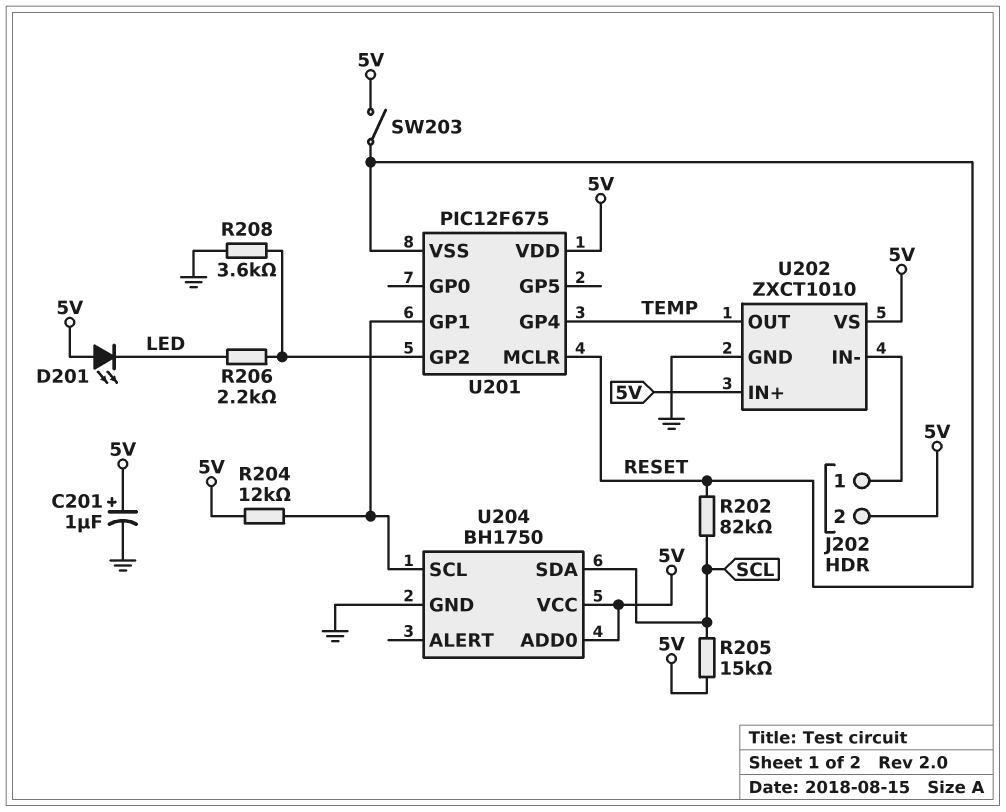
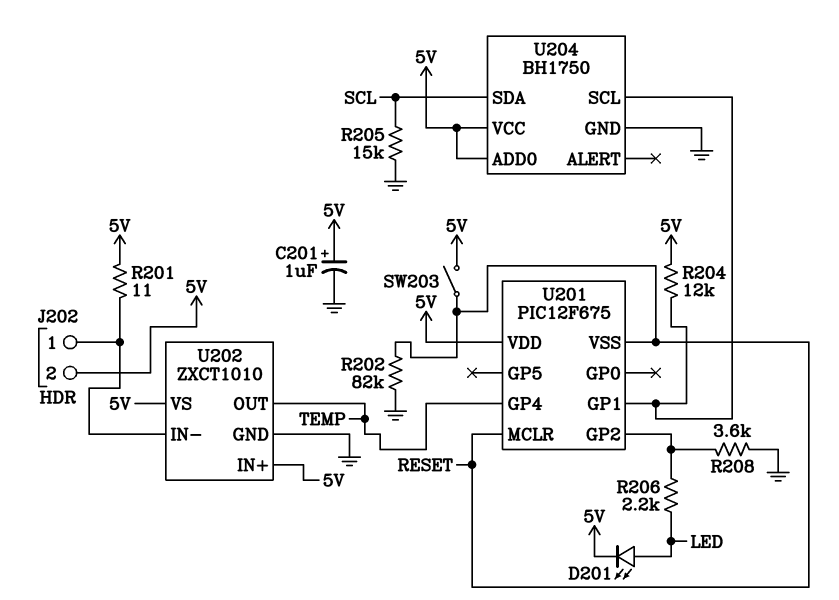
D201: LED (A 5V, K LED) -> LED (A LED, K 5V)
R201: none -> 11 (5V, J202/1)
R202: 82k (RESET, SCL) -> 82k (GND, RESET)
R205: 15k (5V, SCL) -> 15k (GND, SCL)

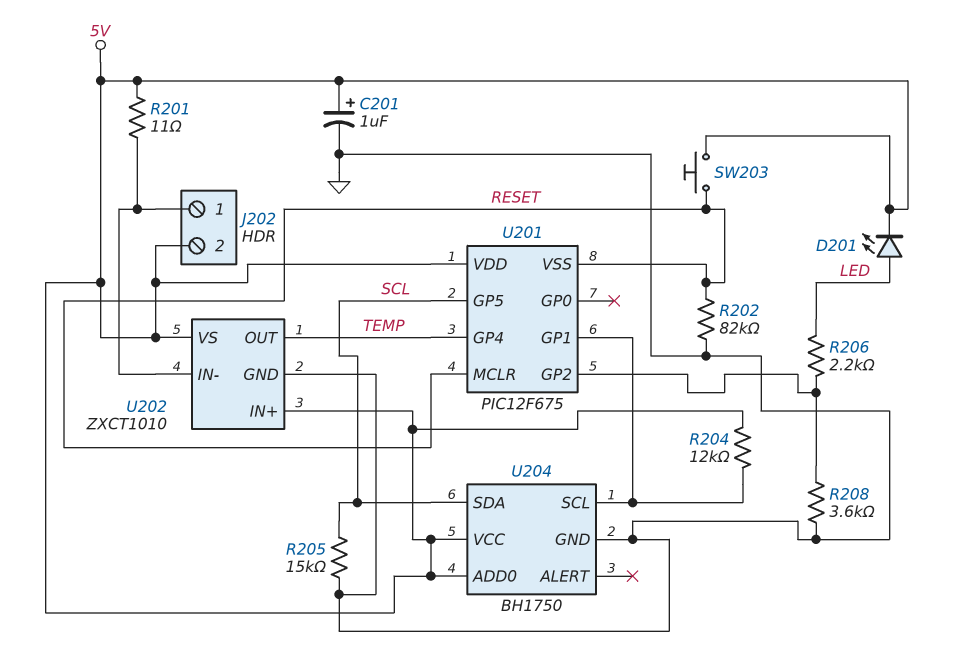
SW203: switch (5V, RESET) -> button (5V, RESET)
U201 pin GP5: none -> SCL

